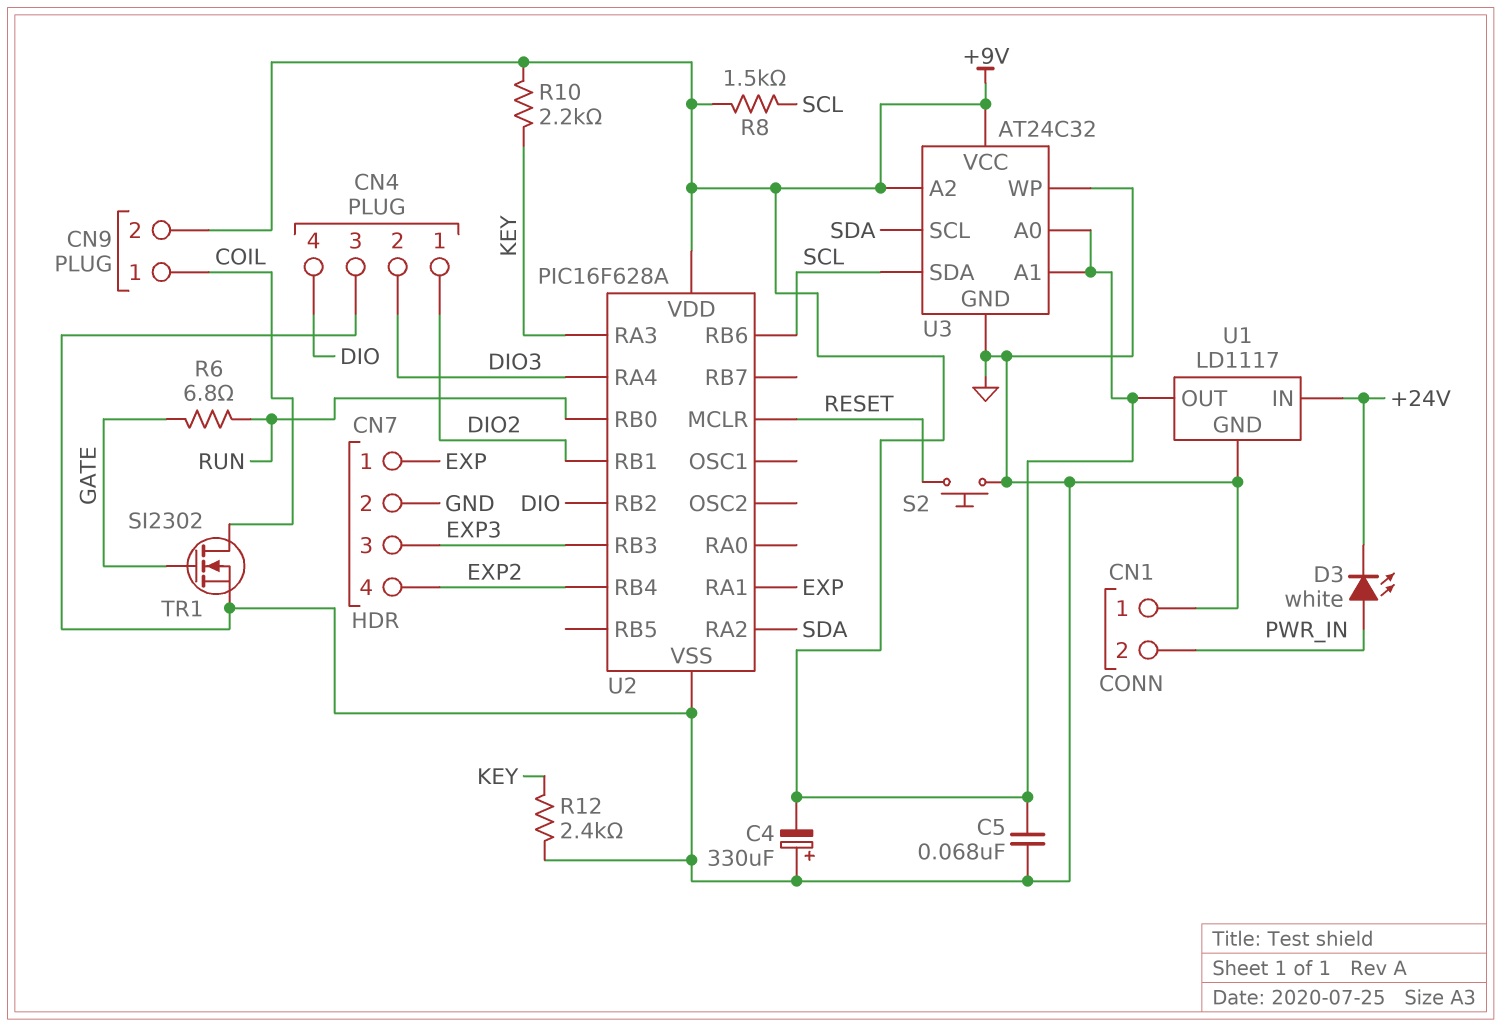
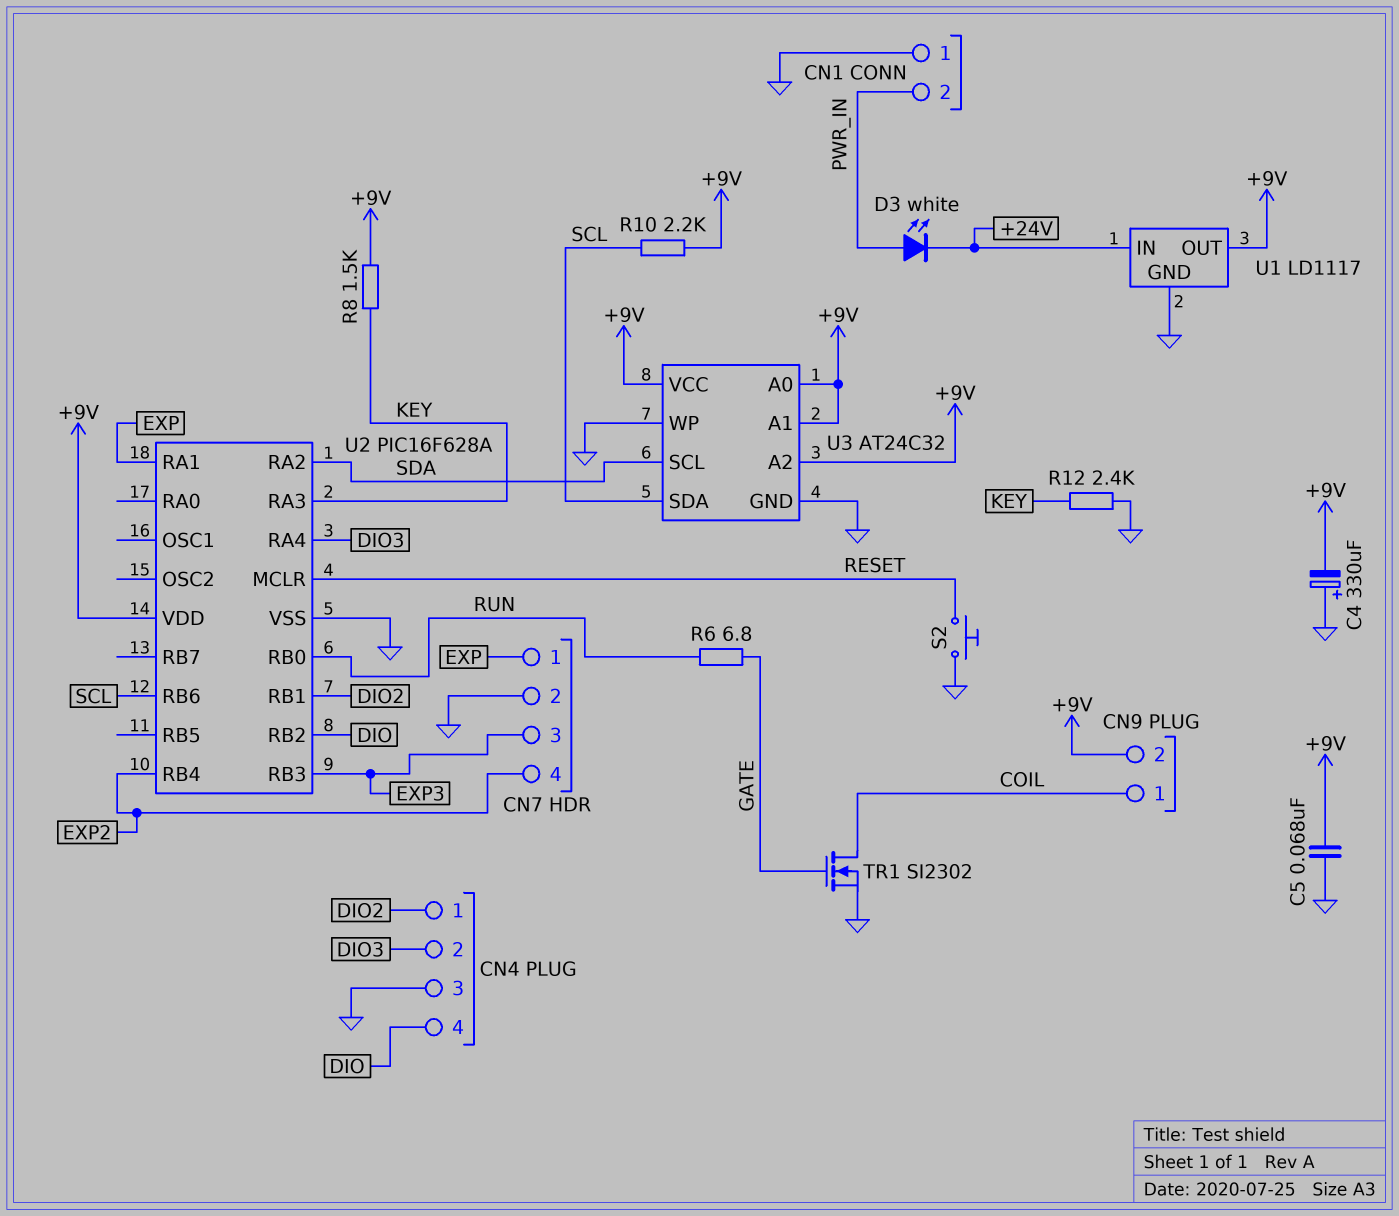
R8: 1.5k (+9V, SCL) -> 1.5k (+9V, KEY)
R10: 2.2k (+9V, KEY) -> 2.2k (+9V, SCL)

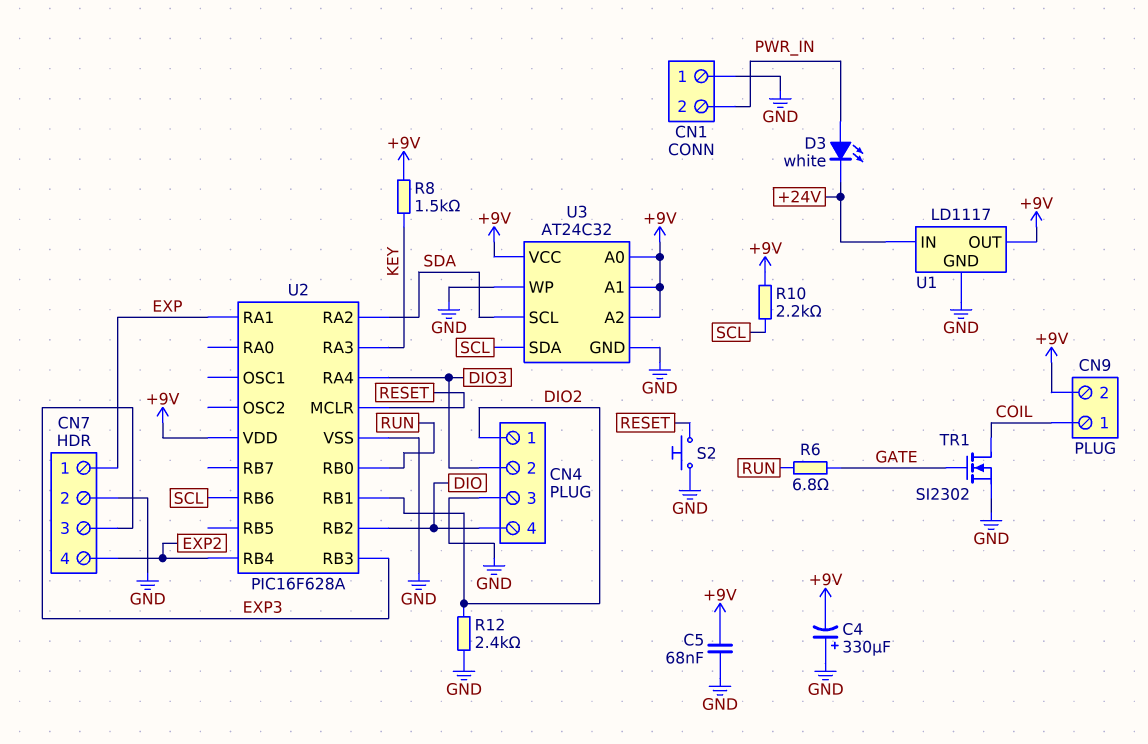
R12: 2.4k (GND, KEY) -> 2.4k (DIO2, GND)

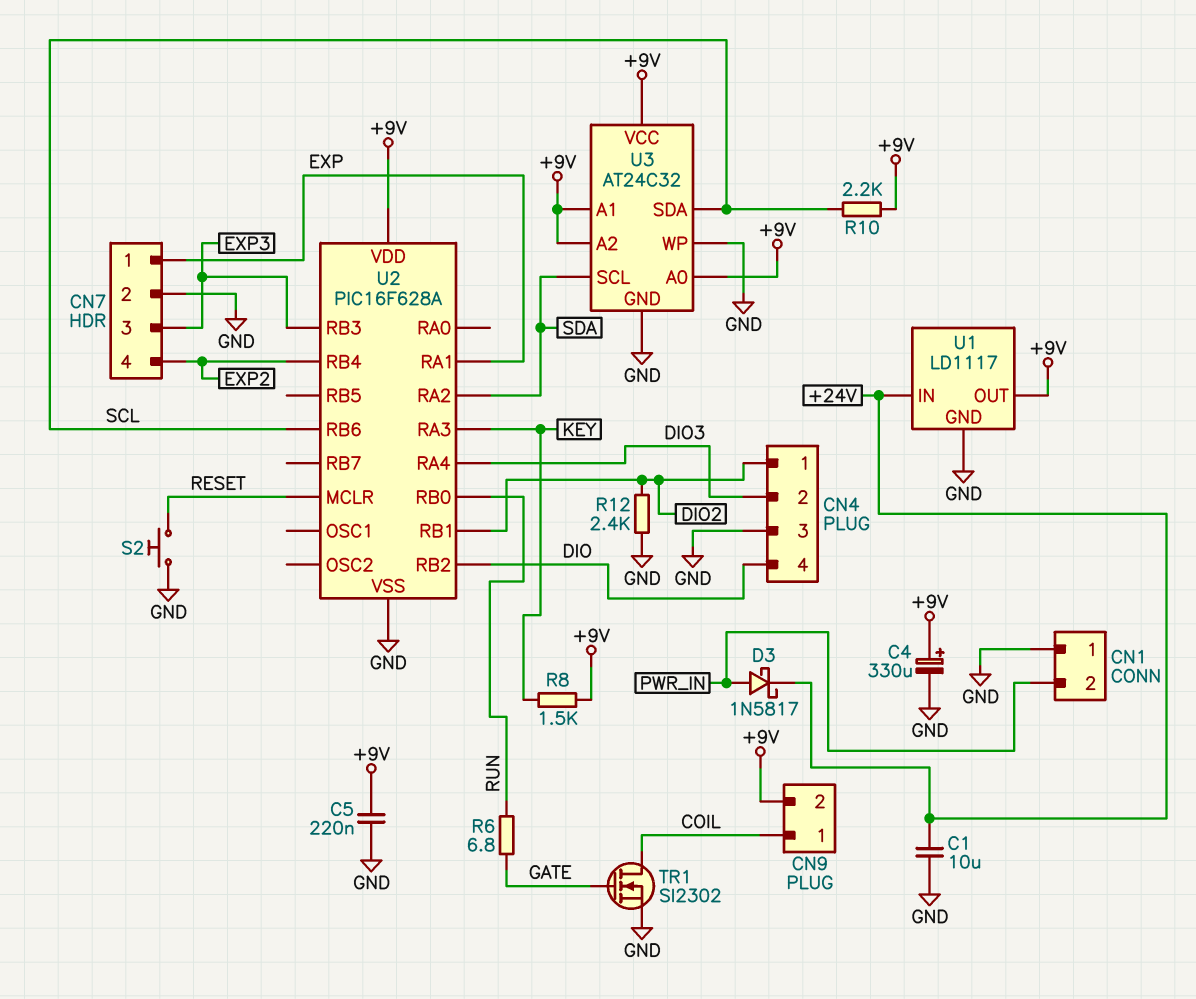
C1: none -> 10uF (+24V, GND)
C4: 330uF (plus GND, minus +9V) -> 330uF (plus +9V, minus GND)
C5: 68nF (+9V, GND) -> 220nF (+9V, GND)
D3: LED white (A PWR_IN, K +24V) -> schottky 1N5817 (A PWR_IN, K +24V)

